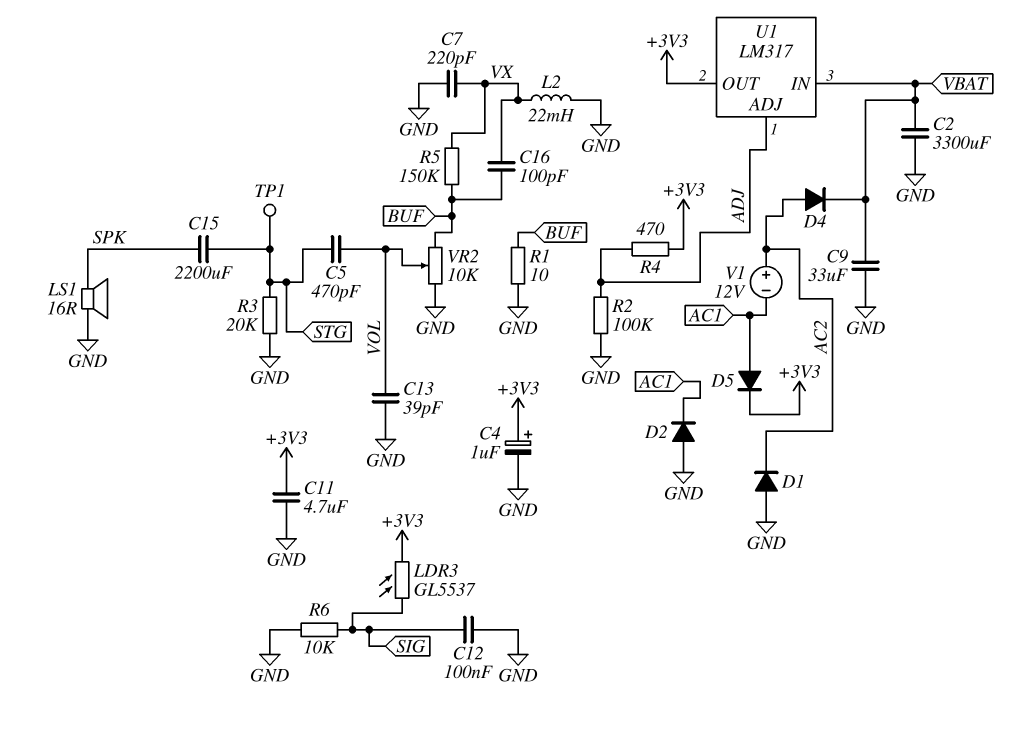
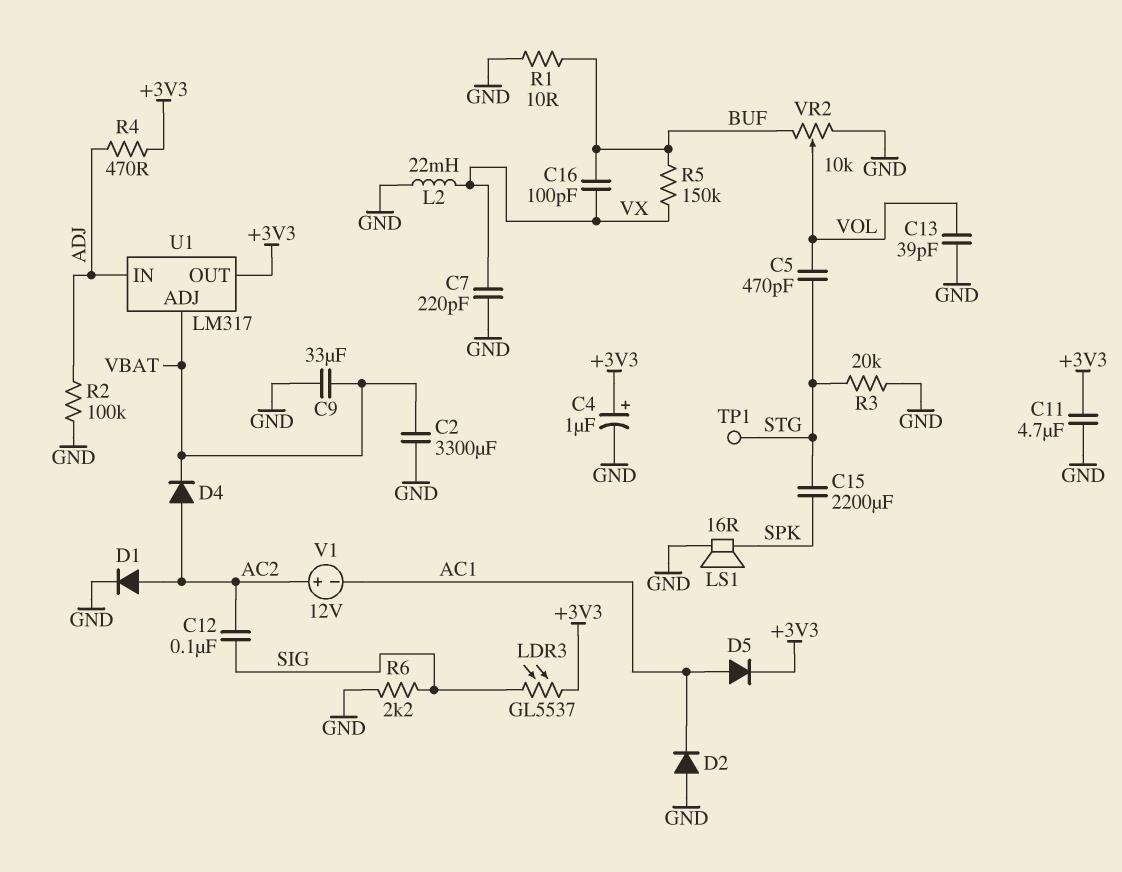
C12: 100nF (GND, SIG) -> 100nF (AC2, SIG)
D1: diode (A GND, K AC2) -> diode (A AC2, K GND)
R6: 10k (GND, SIG) -> 2.2k (GND, SIG)
U1 pin ADJ: ADJ -> VBAT
U1 pin IN: VBAT -> ADJ

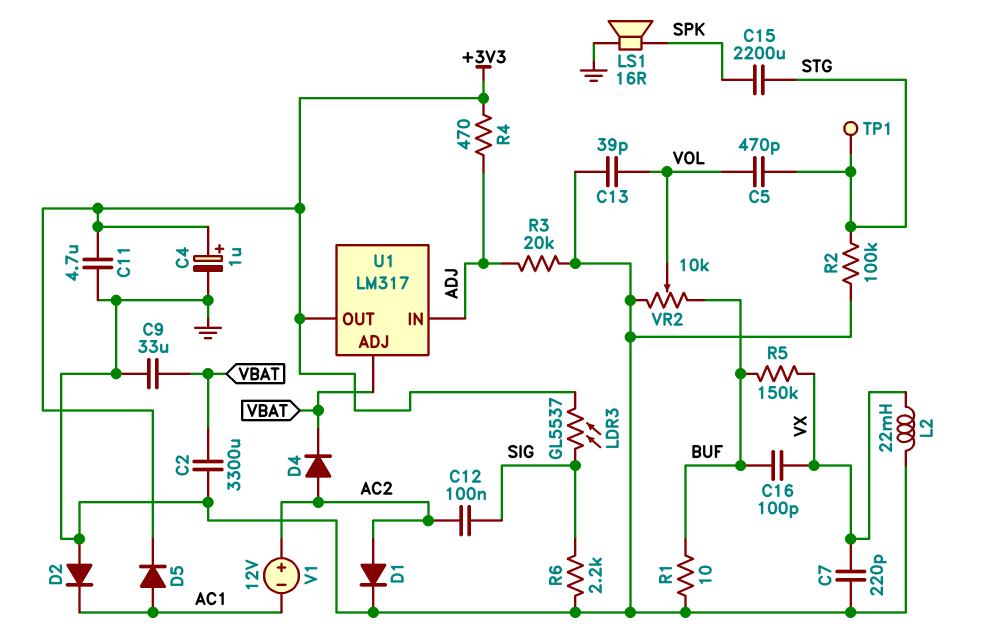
R2: 100k (ADJ, GND) -> 100k (GND, STG)
R3: 20k (GND, STG) -> 20k (ADJ, GND)

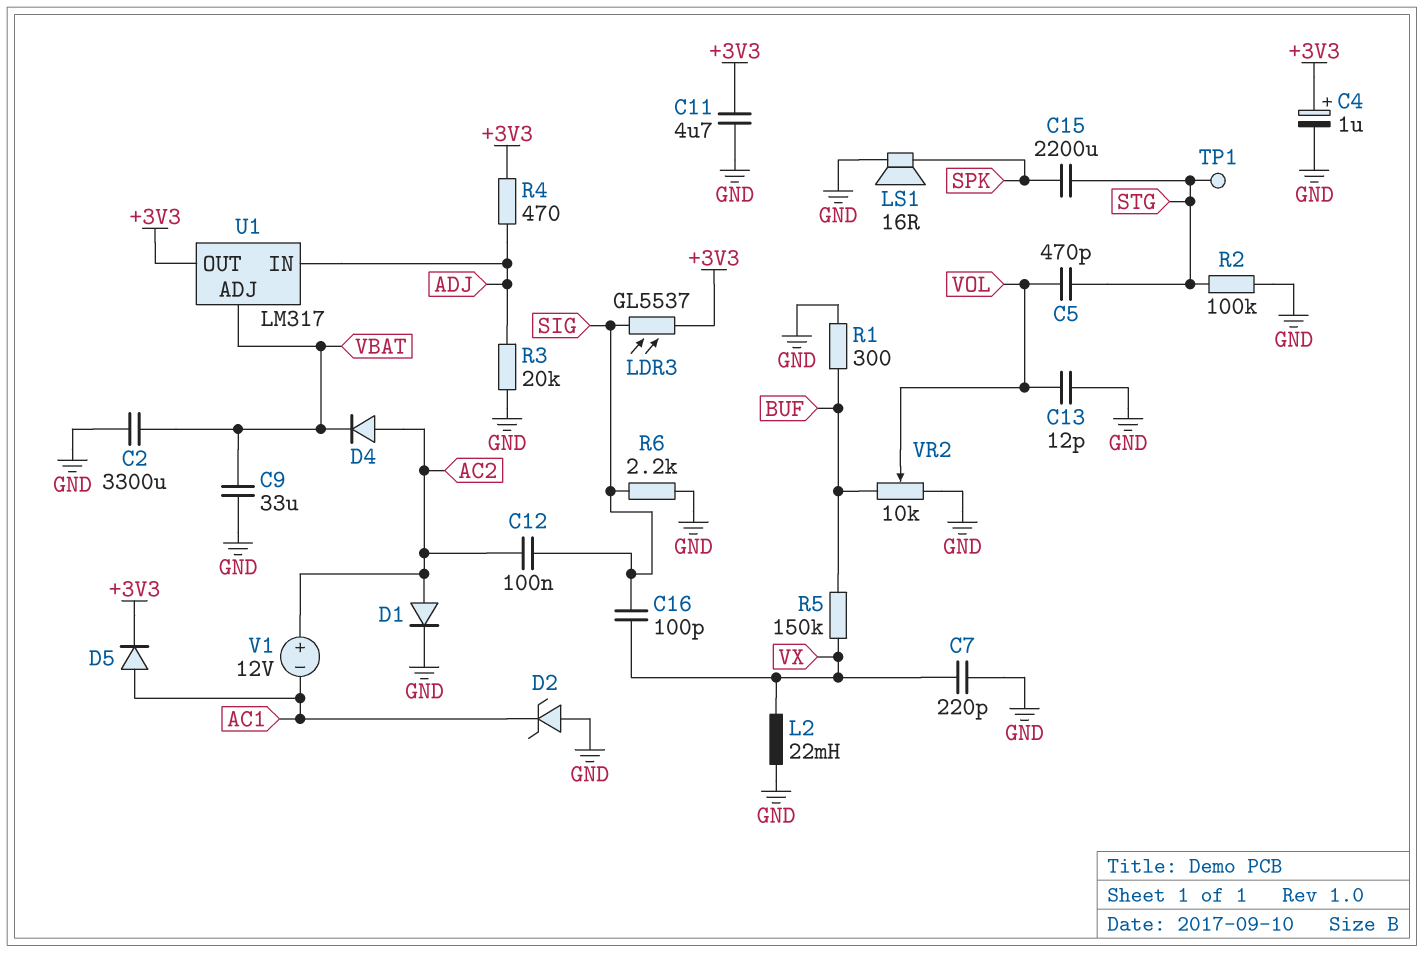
C13: 39pF (GND, VOL) -> 12pF (GND, VOL)
C16: 100pF (BUF, VX) -> 100pF (SIG, VX)
D2: diode (A GND, K AC1) -> zener (A GND, K AC1)
R1: 10 (BUF, GND) -> 300 (BUF, GND)

